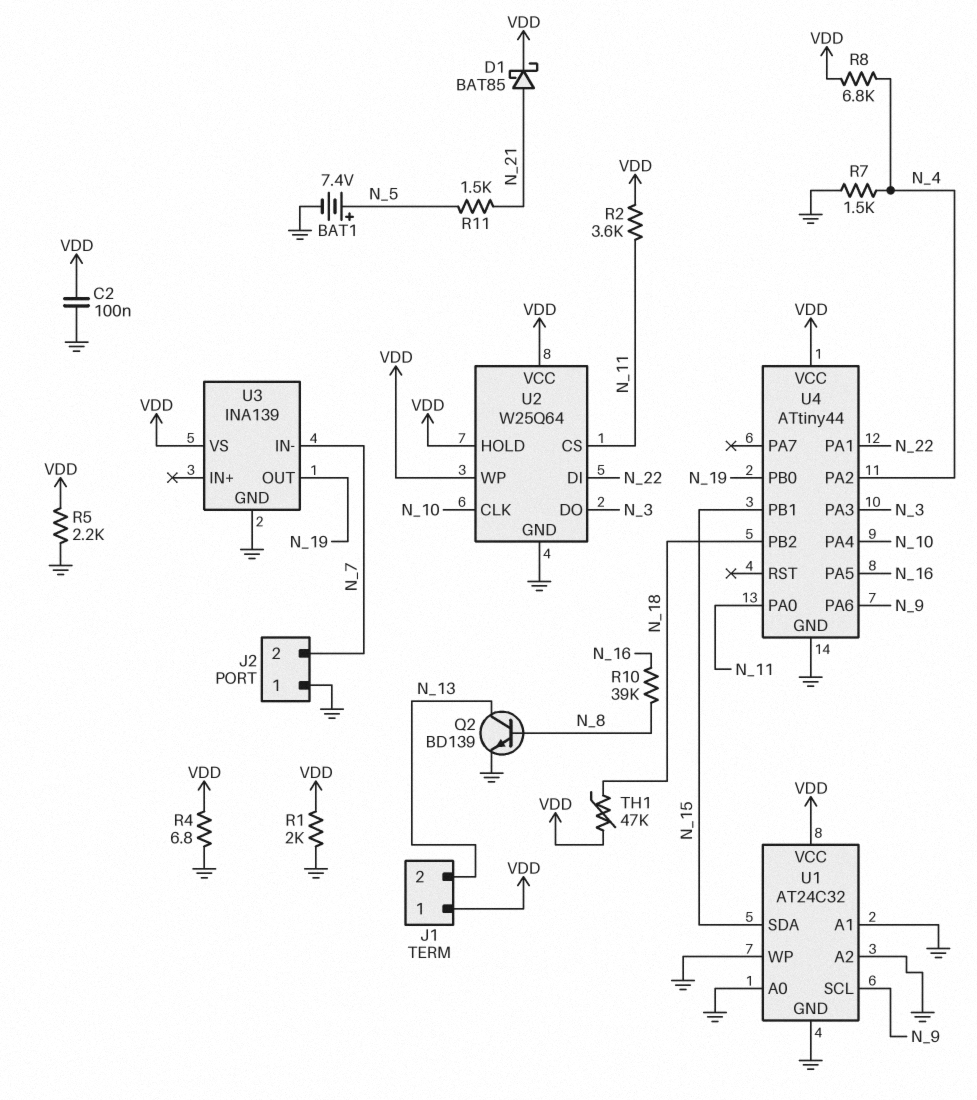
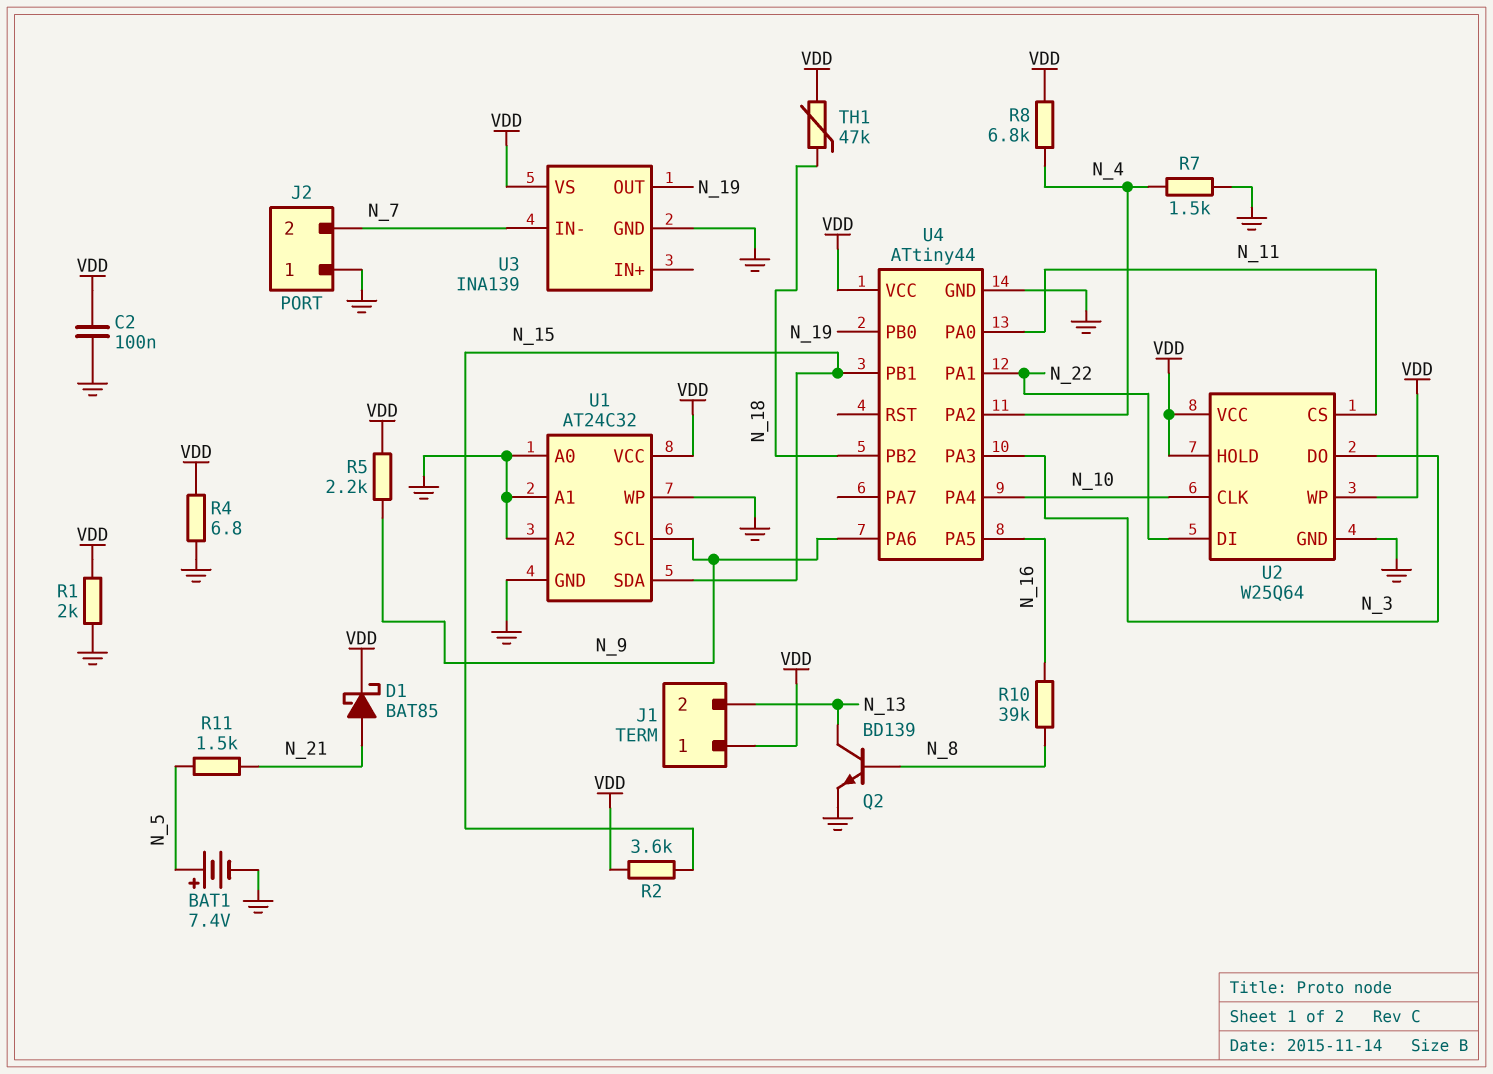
R2: 3.6k (N_11, VDD) -> 3.6k (N_15, VDD)
R5: 2.2k (GND, VDD) -> 2.2k (N_9, VDD)

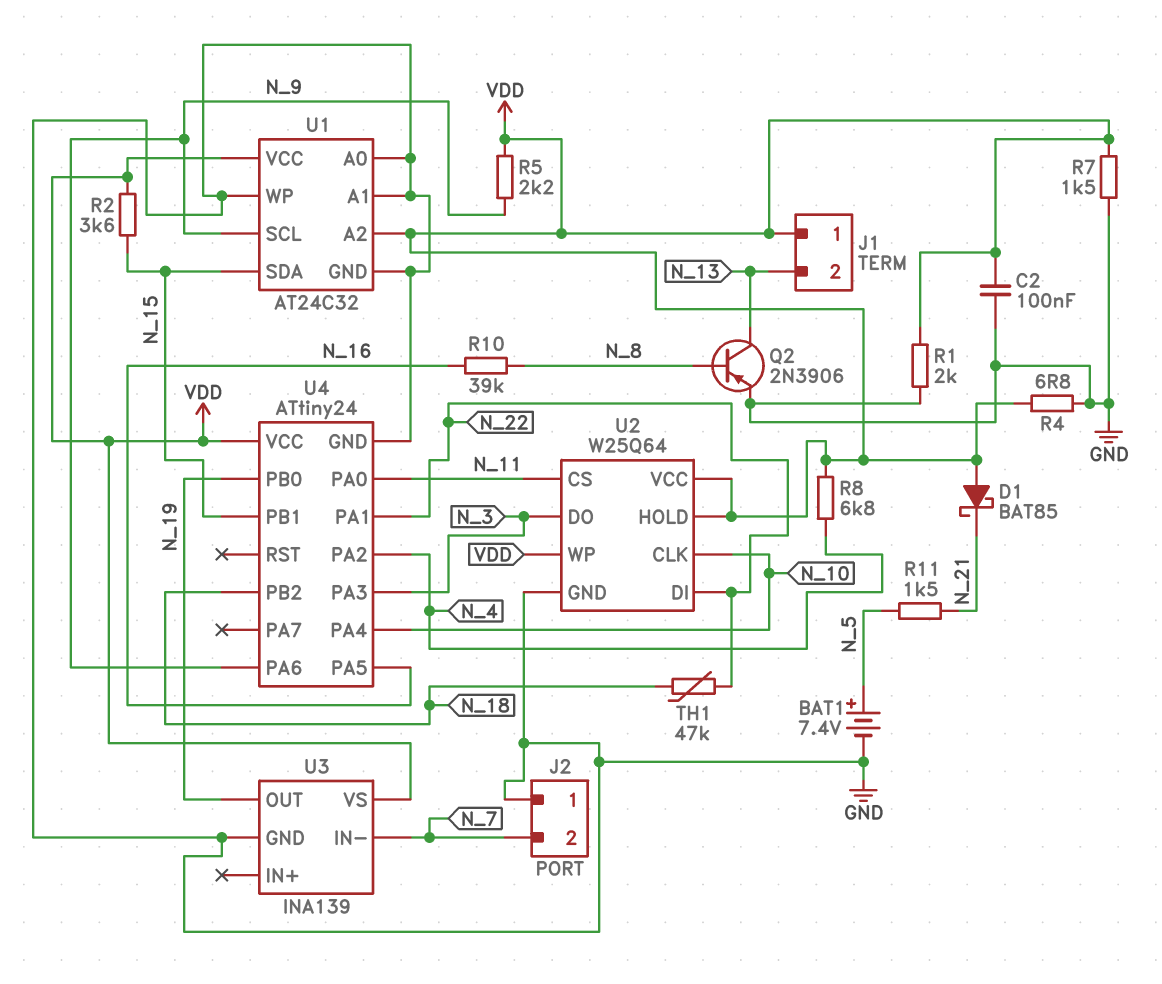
D1: schottky BAT85 (A N_21, K VDD) -> schottky BAT85 (A VDD, K N_21)
Q2: NPN BD139 (B N_8, C N_13, E GND) -> PNP 2N3906 (B N_8, C N_13, E GND)
R7: 1.5k (GND, N_4) -> 1.5k (GND, VDD)
TH1: 47k (N_18, VDD) -> 47k (N_18, N_22)
U1 pin A2: GND -> VDD
U4: ATtiny44 -> ATtiny24

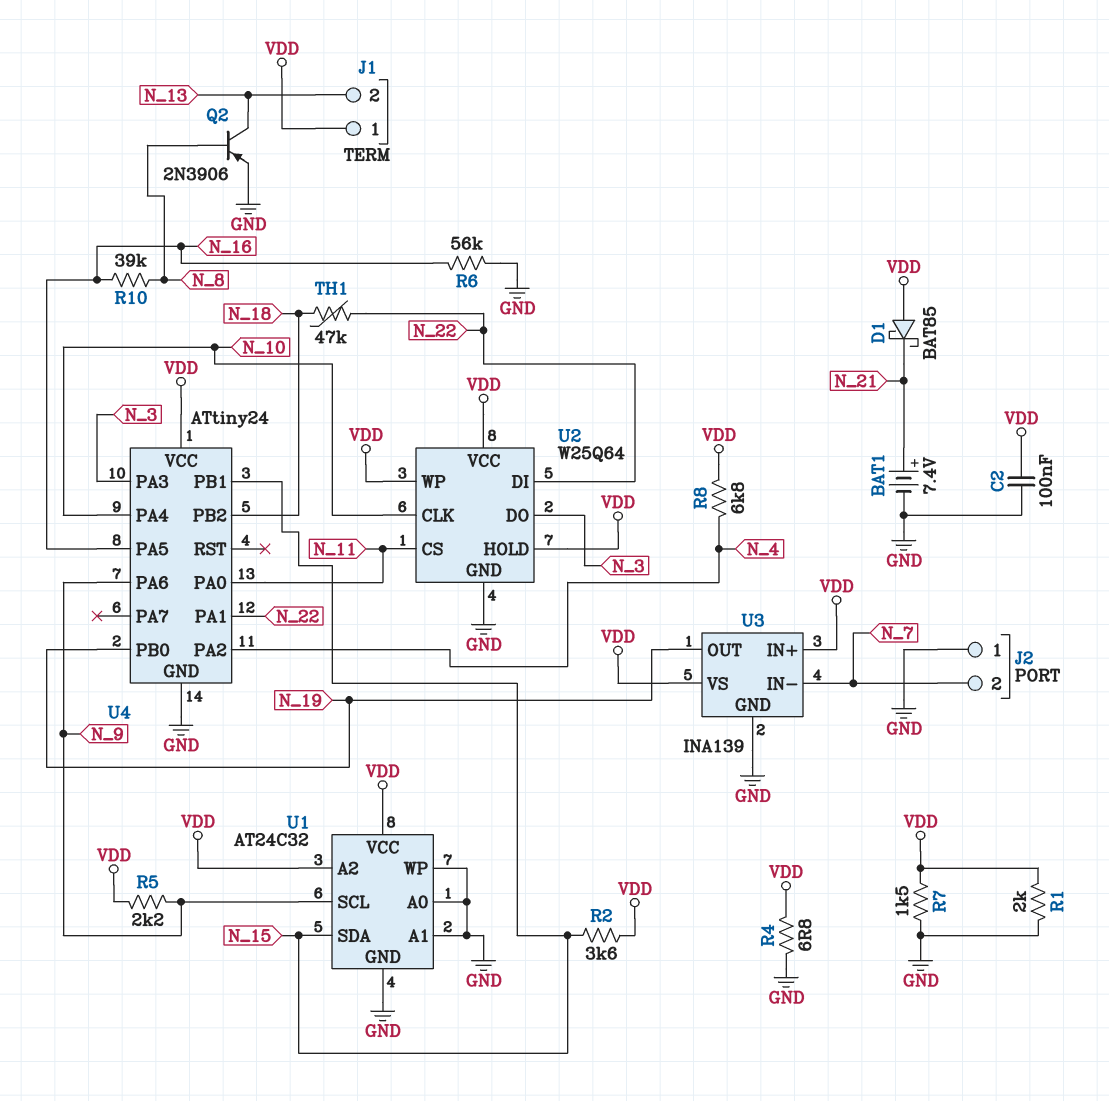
BAT1: 7.4V (plus N_5, minus GND) -> 7.4V (plus N_21, minus GND)
R6: none -> 56k (GND, N_16)
R11: 1.5k (N_5, N_21) -> none
U3 pin IN+: none -> VDD

